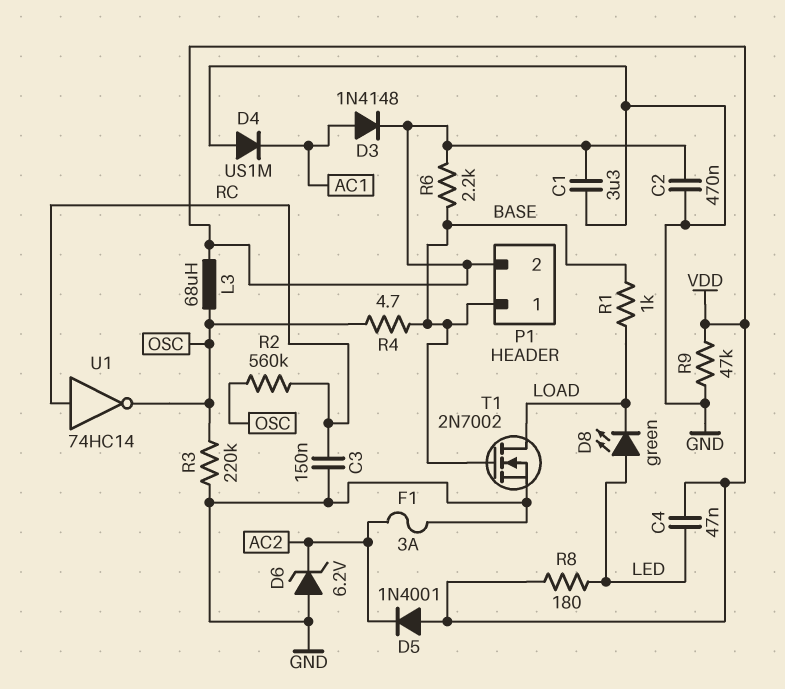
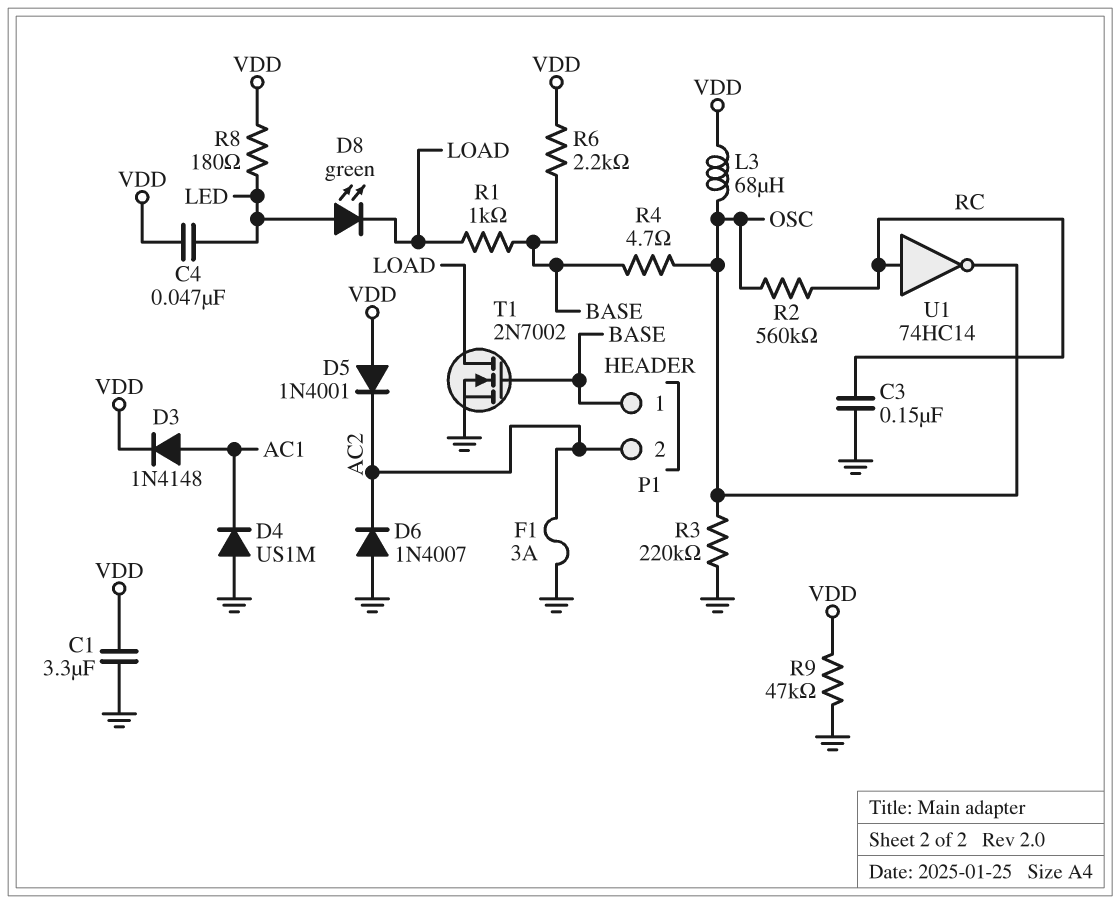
C2: 470nF (GND, VDD) -> none
D6: zener 6.2V (A GND, K AC2) -> diode 1N4007 (A GND, K AC2)
P1 pin 2: VDD -> AC2

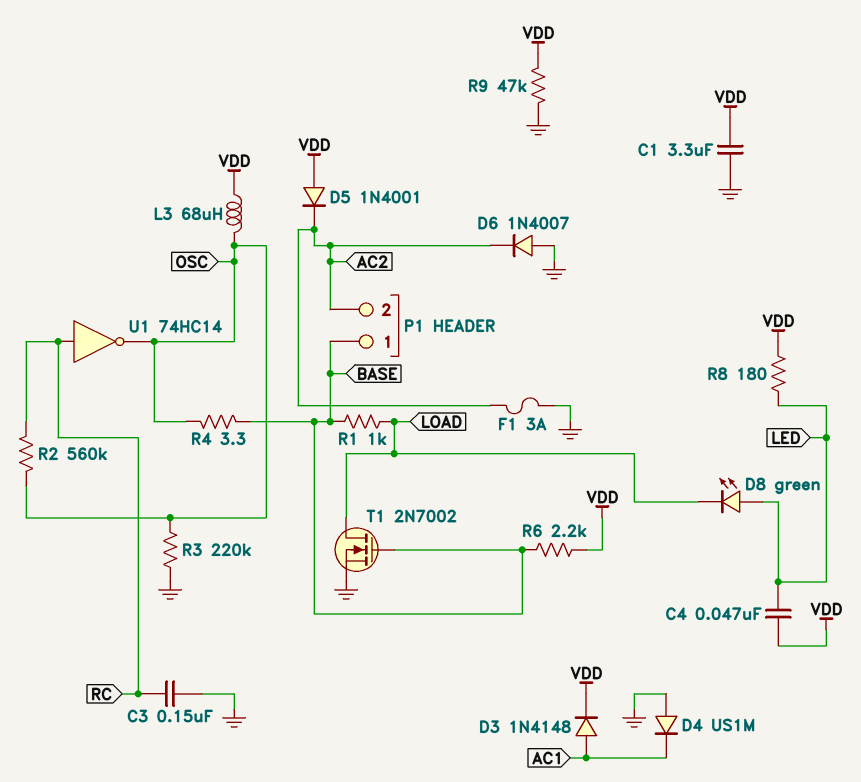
R4: 4.7 (BASE, OSC) -> 3.3 (BASE, OSC)

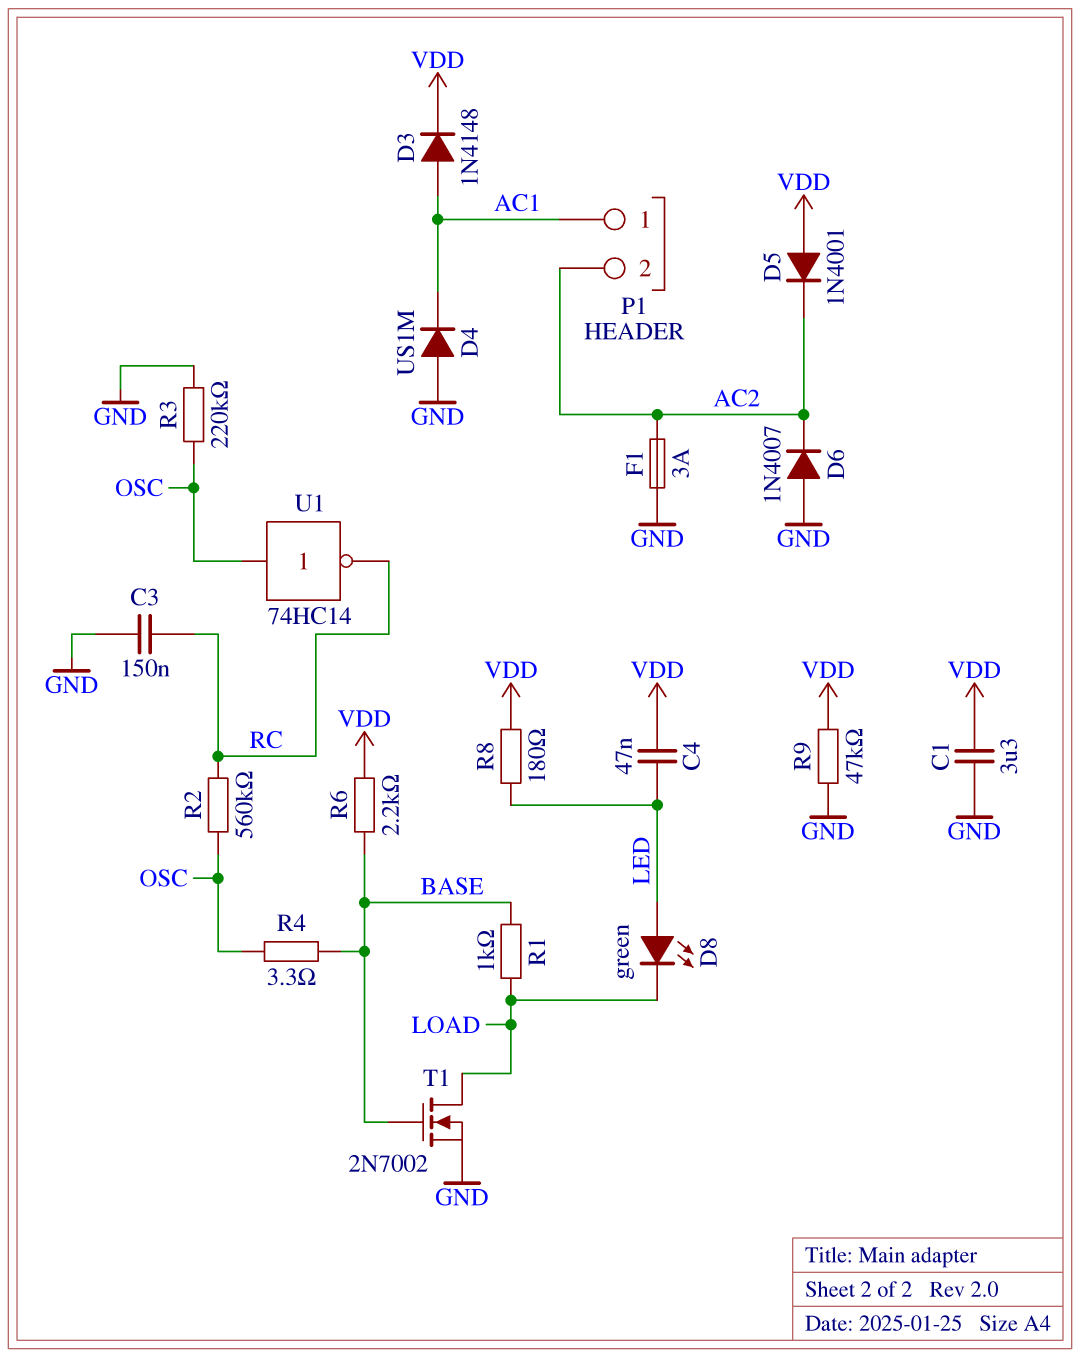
L3: 68uH (OSC, VDD) -> none
P1 pin 1: BASE -> AC1
U1: NOT 74HC14 (in RC, out OSC) -> NOT 74HC14 (in OSC, out RC)

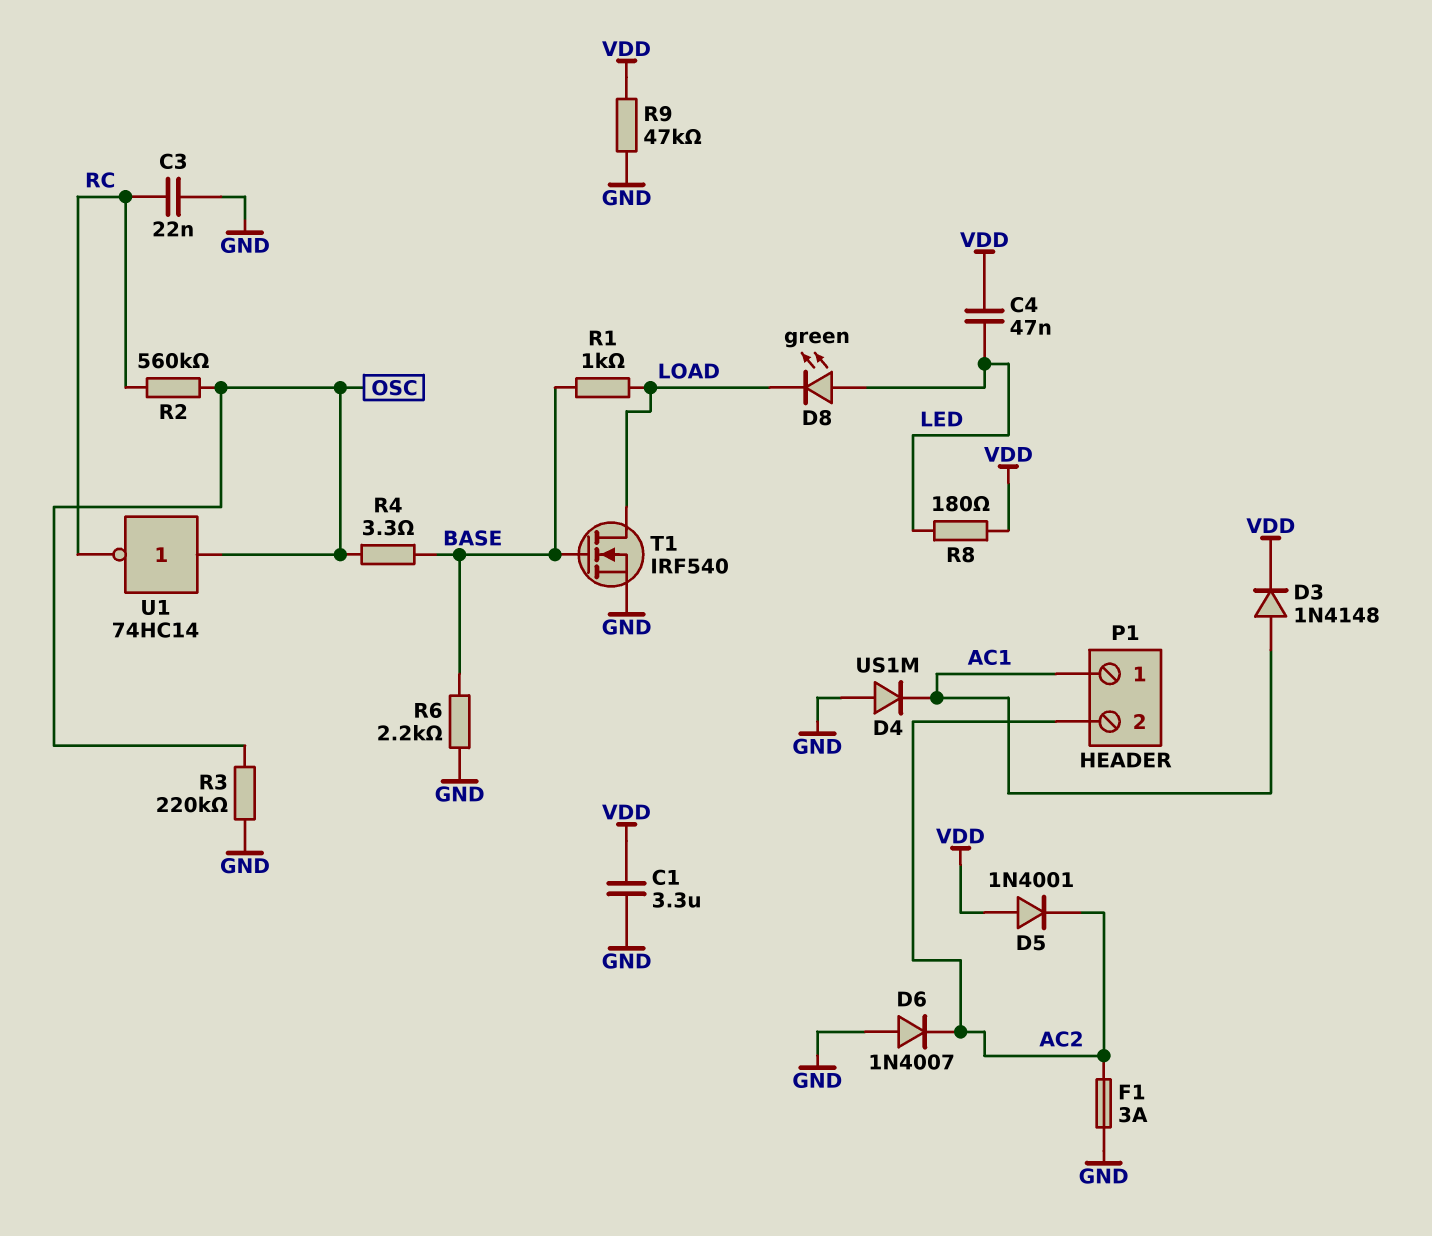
C3: 150nF (GND, RC) -> 22nF (GND, RC)
R6: 2.2k (BASE, VDD) -> 2.2k (BASE, GND)
T1: NMOS 2N7002 (G BASE, D LOAD, S GND) -> NMOS IRF540 (G BASE, D LOAD, S GND)

